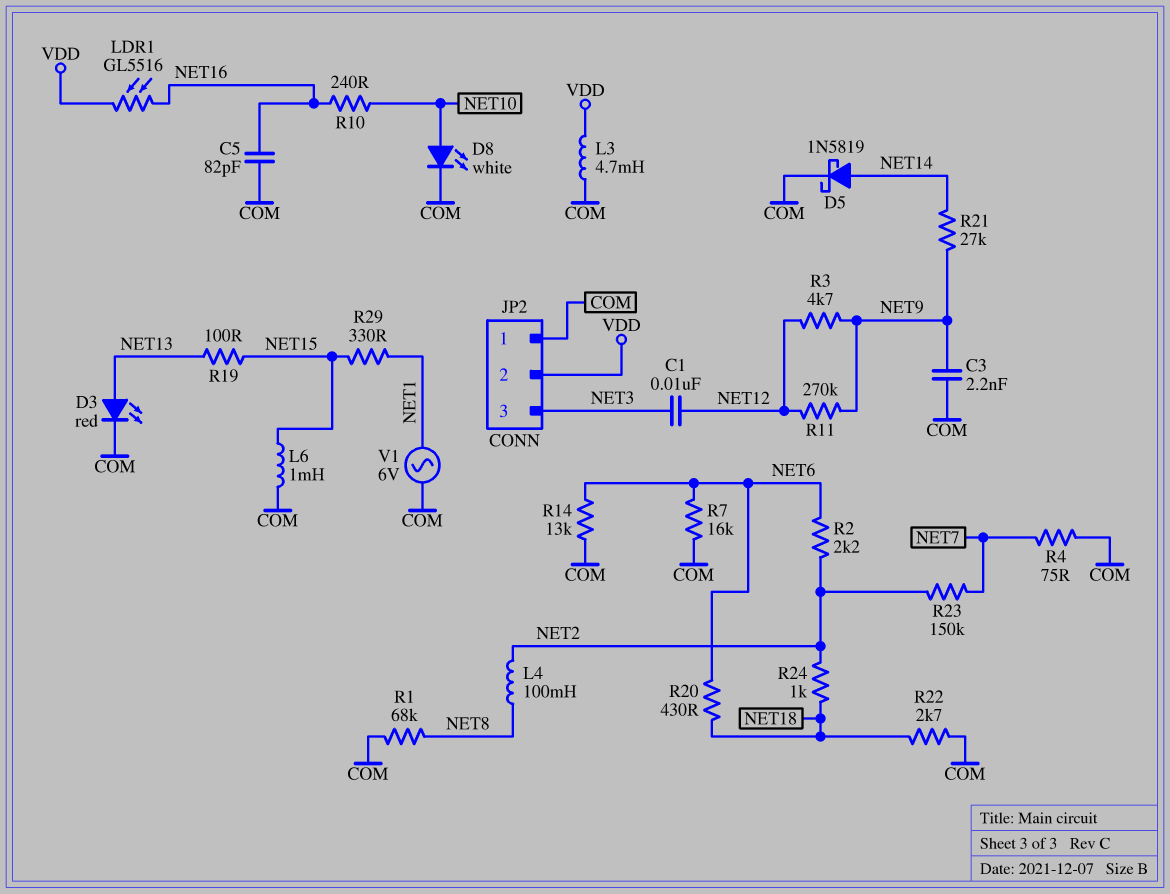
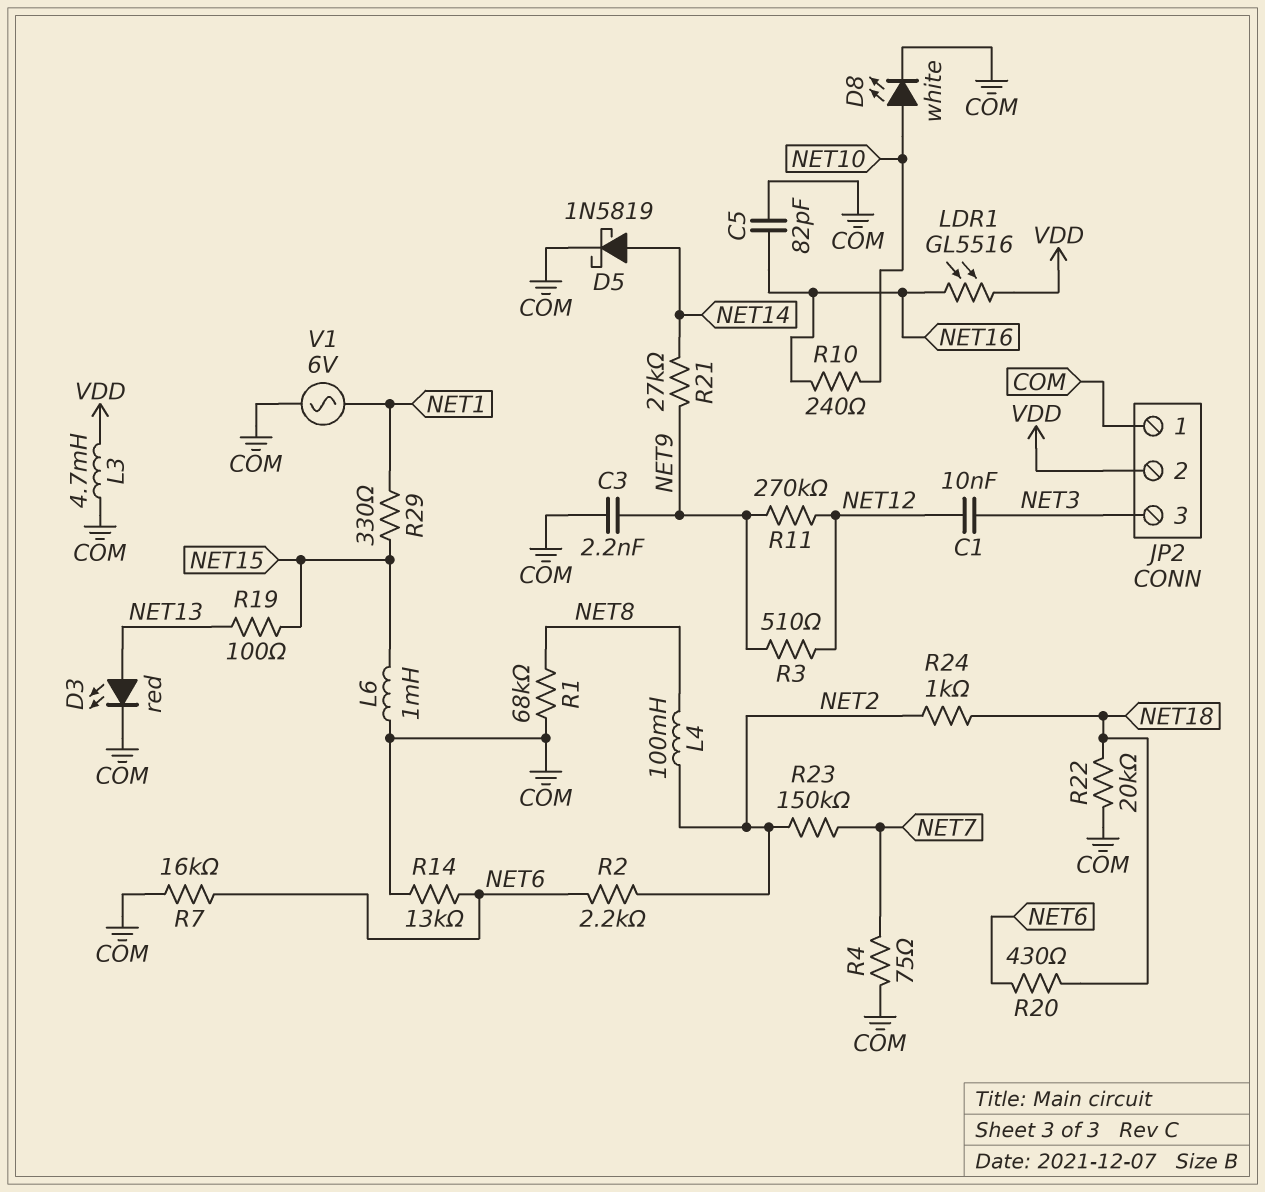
R3: 4.7k (NET9, NET12) -> 510 (NET9, NET12)
R22: 2.7k (COM, NET18) -> 20k (COM, NET18)

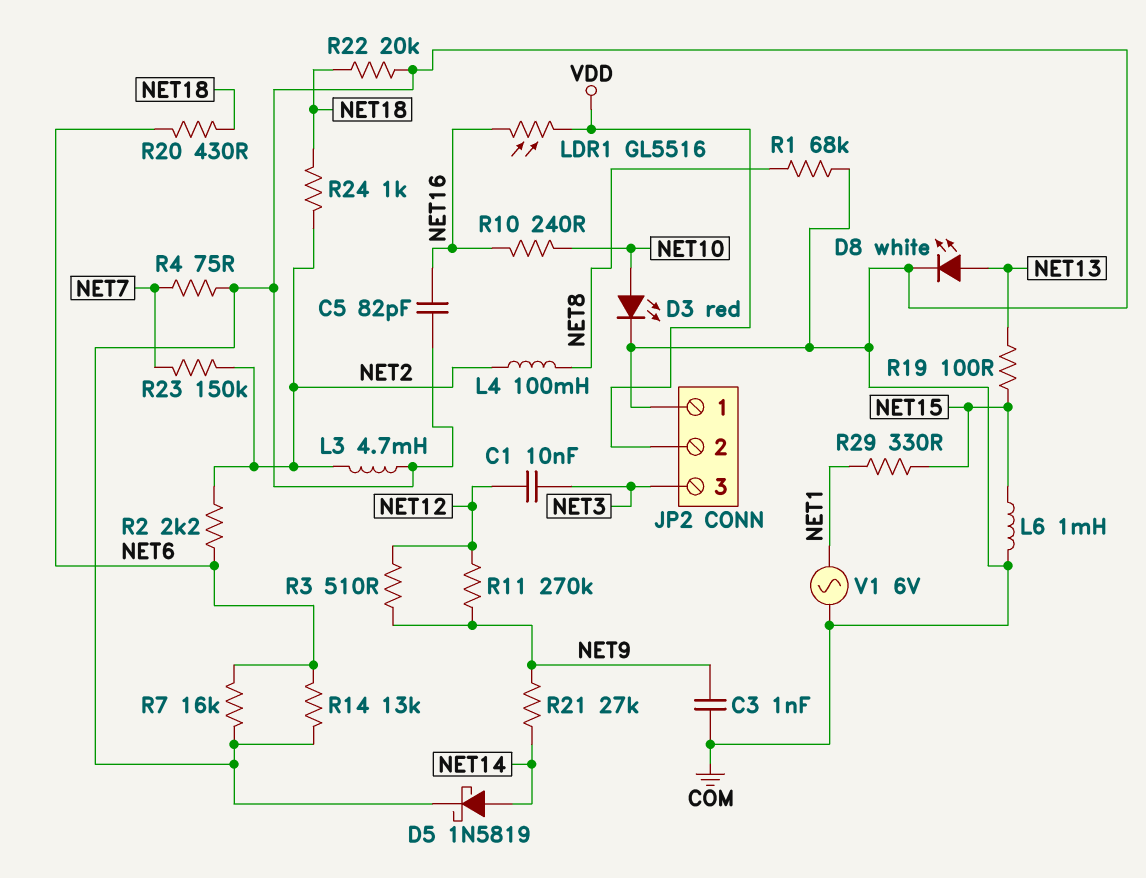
C3: 2.2nF (COM, NET9) -> 1nF (COM, NET9)
D3: LED red (A NET13, K COM) -> LED red (A NET10, K COM)
D8: LED white (A NET10, K COM) -> LED white (A NET13, K COM)
L3: 4.7mH (COM, VDD) -> 4.7mH (COM, NET2)

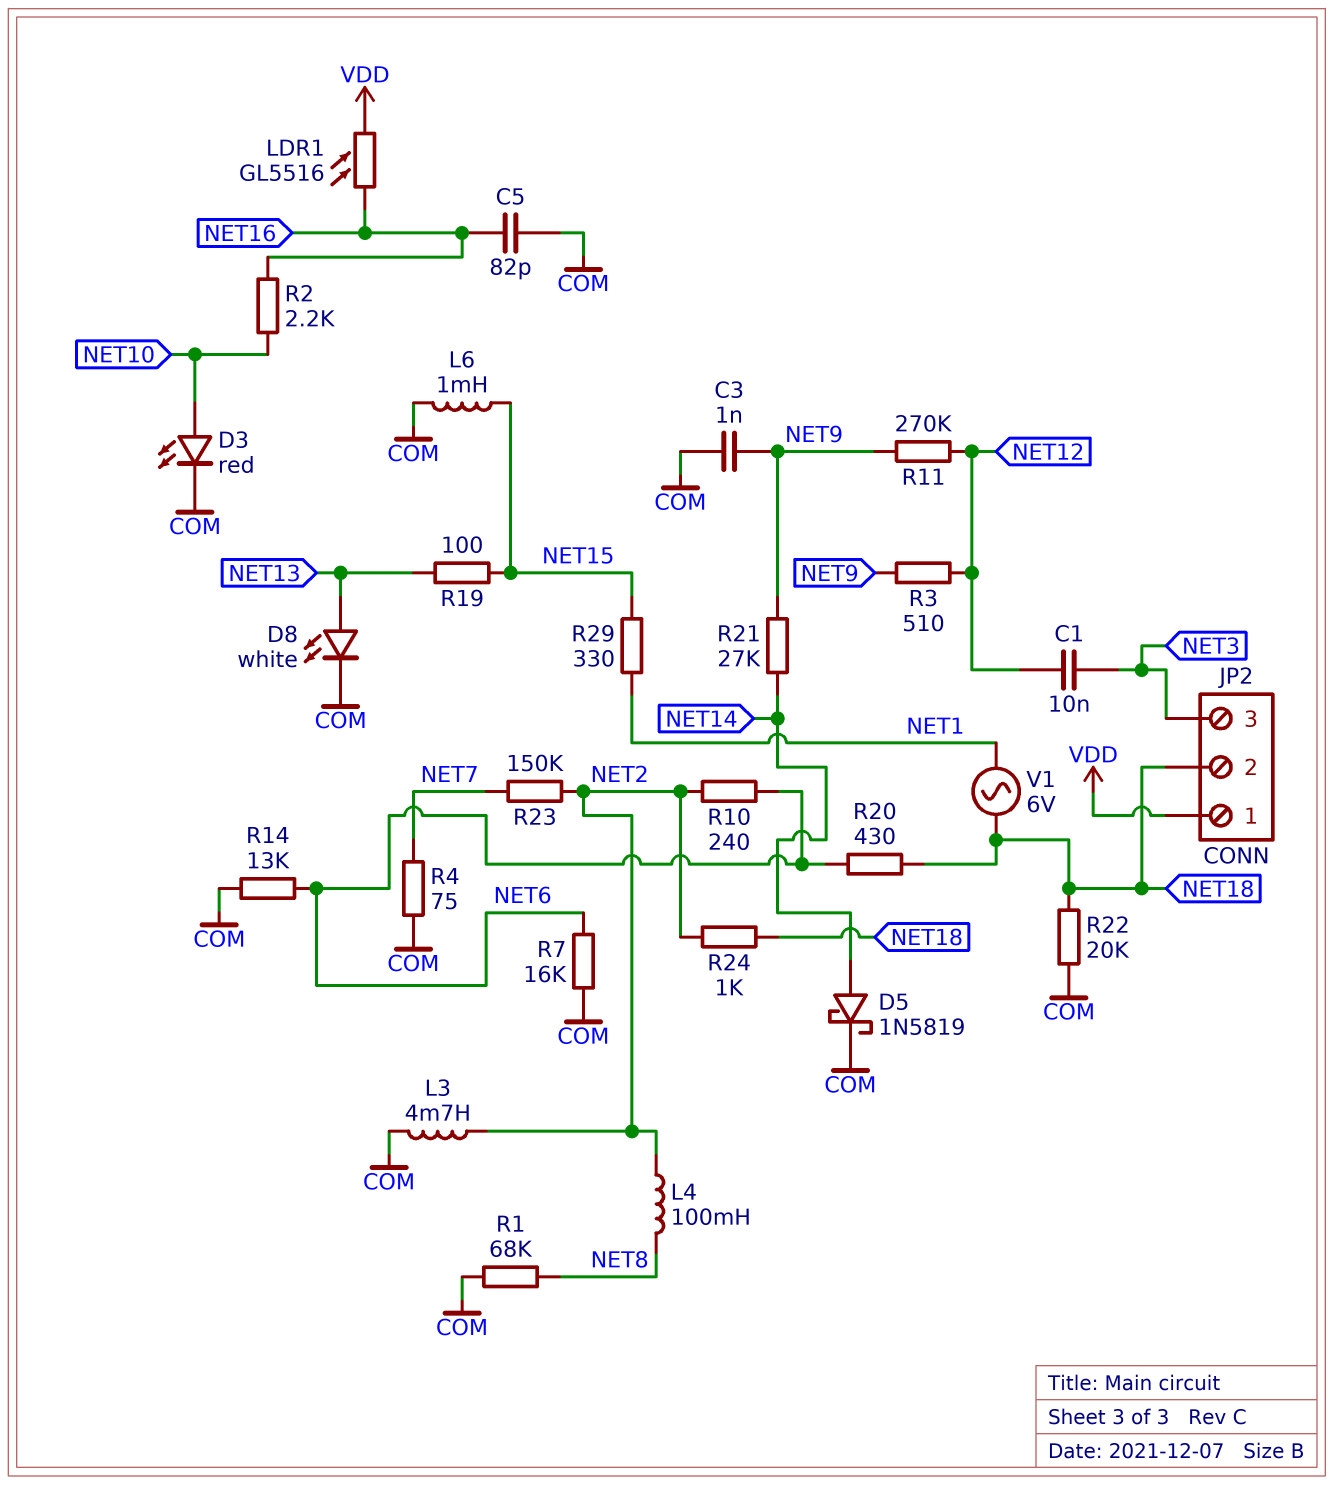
JP2 pin 1: COM -> VDD
JP2 pin 2: VDD -> NET18
R2: 2.2k (NET2, NET6) -> 2.2k (NET10, NET16)
R10: 240 (NET10, NET16) -> 240 (NET2, NET6)
V1: AC 6V (COM, NET1) -> AC 6V (NET1, NET18)

